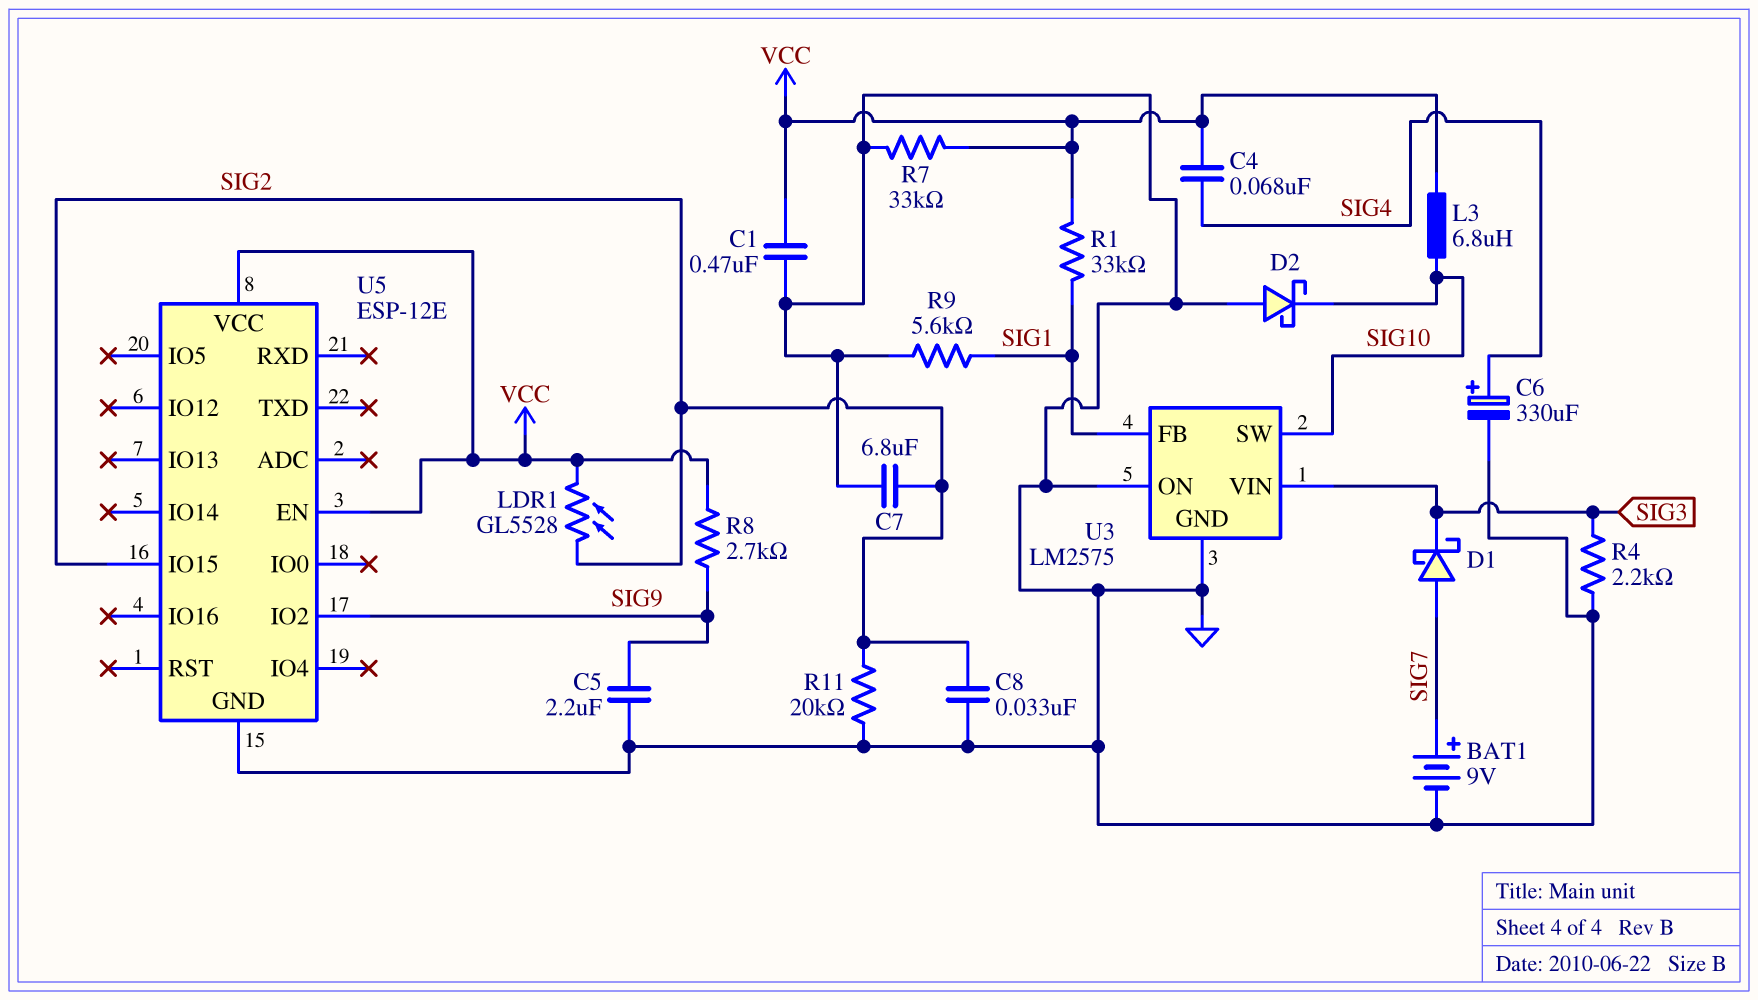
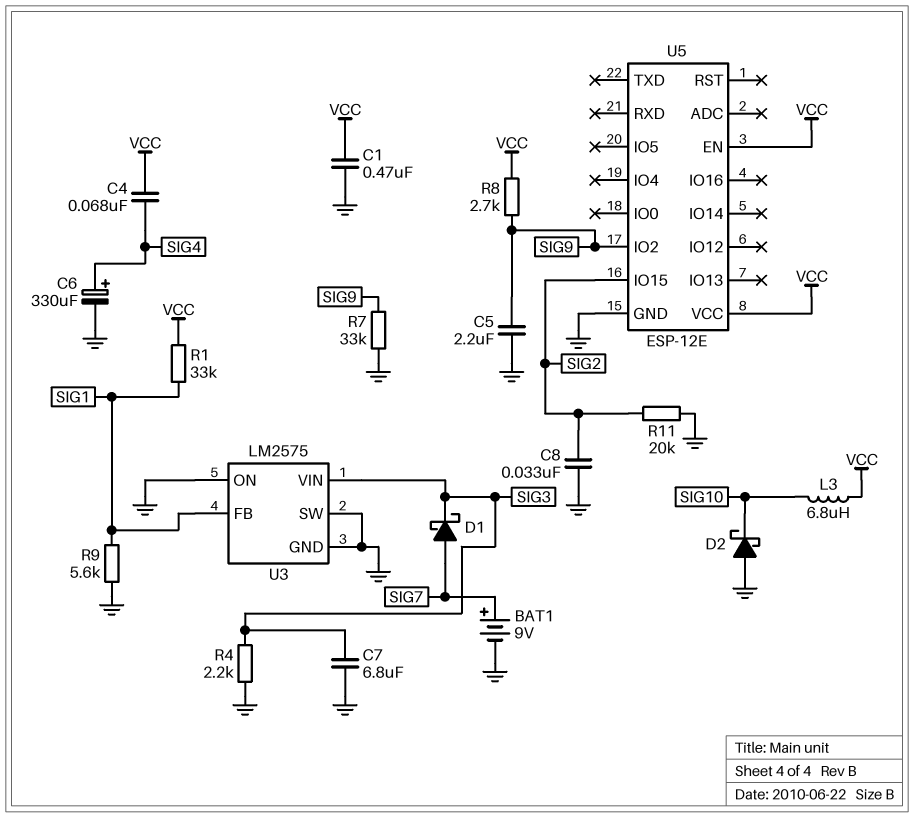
C7: 6.8uF (GND, SIG2) -> 6.8uF (GND, SIG3)
LDR1: GL5528 (SIG2, VCC) -> none
R7: 33k (GND, VCC) -> 33k (GND, SIG9)
U3 pin SW: SIG10 -> GND

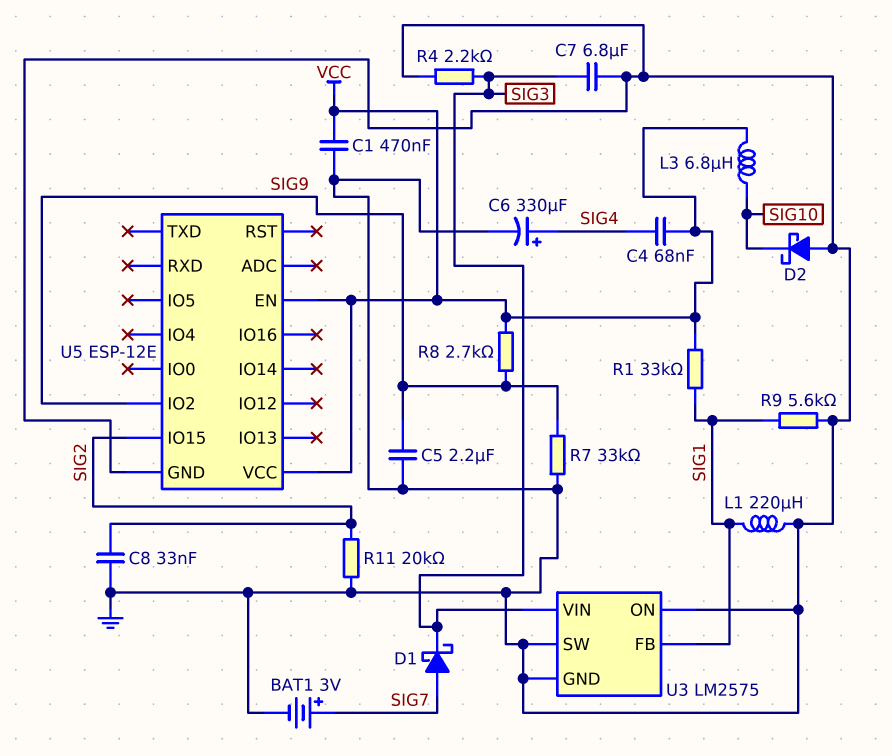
BAT1: 9V (plus SIG7, minus GND) -> 3V (plus SIG7, minus GND)
L1: none -> 220uH (GND, SIG1)

